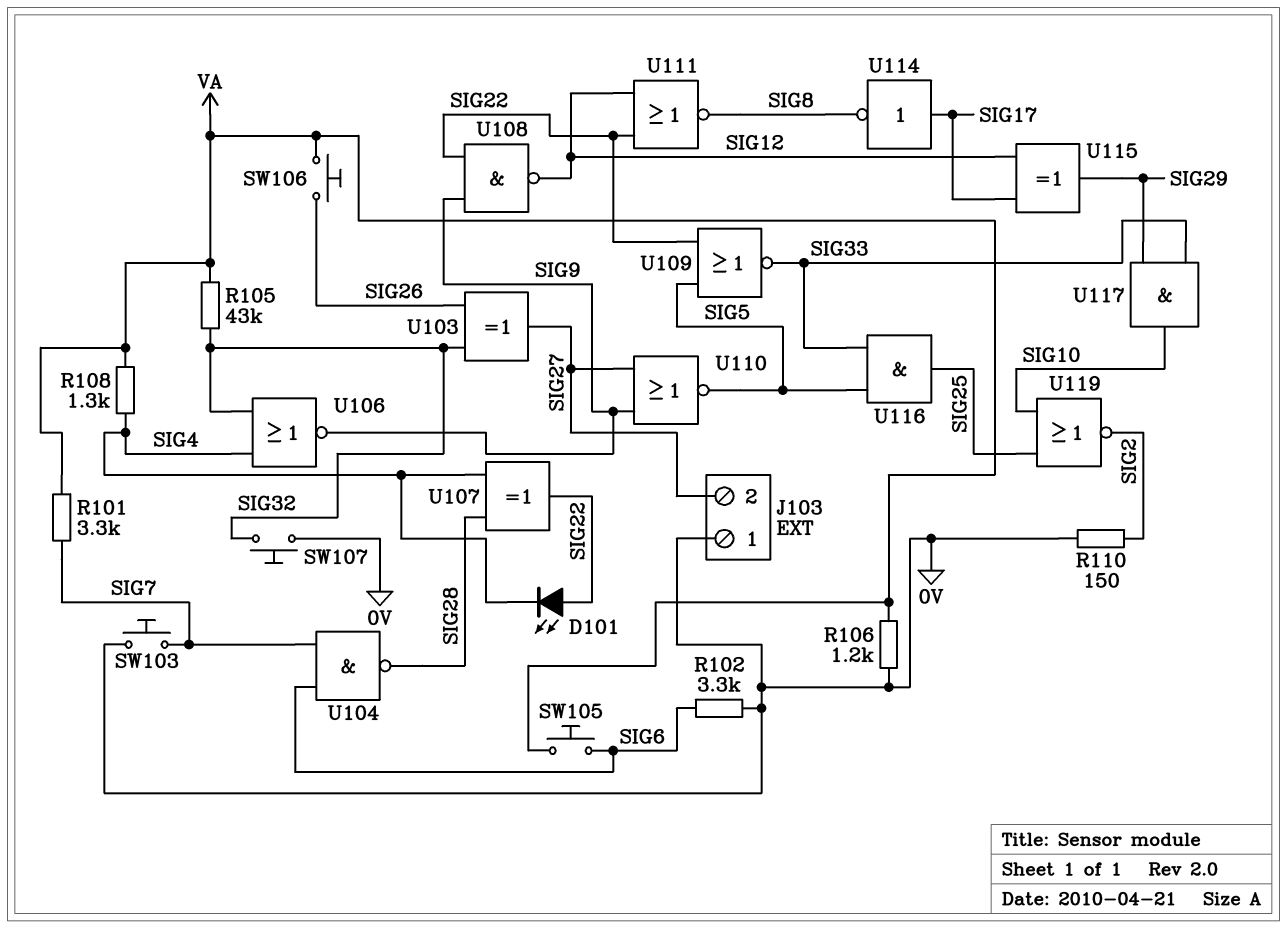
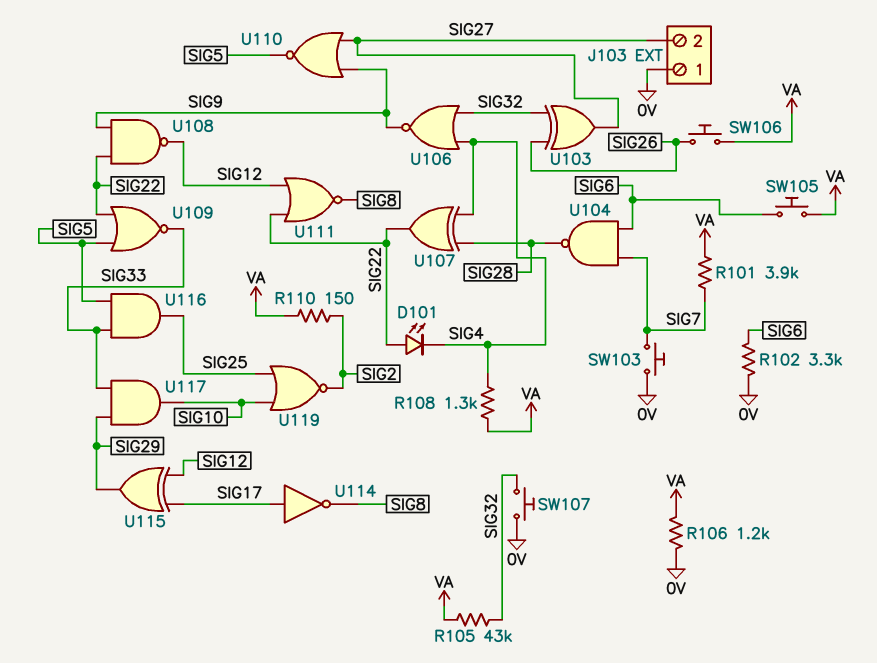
R101: 3.3k (SIG7, VA) -> 3.9k (SIG7, VA)
R110: 150 (0V, SIG2) -> 150 (SIG2, VA)

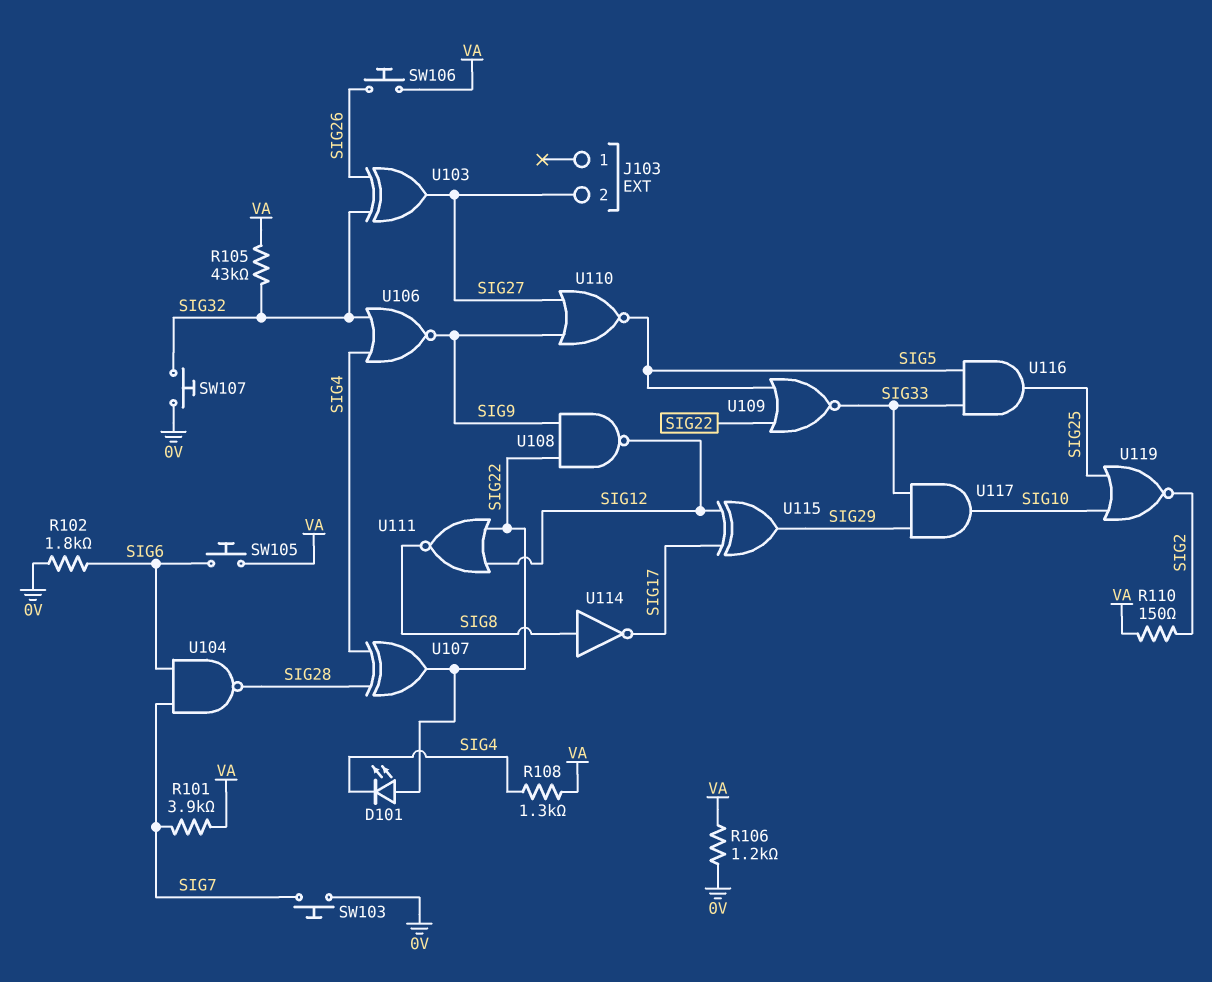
J103 pin 1: 0V -> none
R102: 3.3k (0V, SIG6) -> 1.8k (0V, SIG6)
U114: NOT (in SIG17, out SIG8) -> NOT (in SIG8, out SIG17)

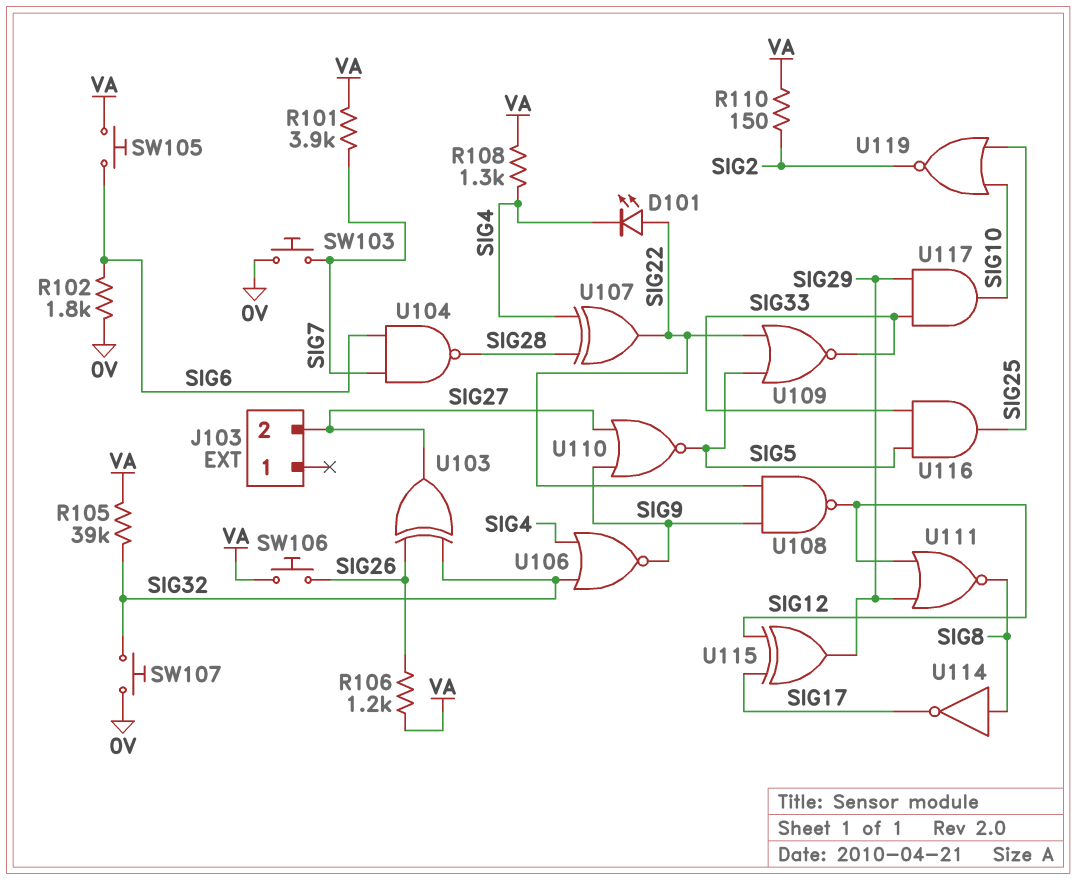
R105: 43k (SIG32, VA) -> 39k (SIG32, VA)
R106: 1.2k (0V, VA) -> 1.2k (SIG26, VA)
U111: NOR (in SIG12, in SIG22, out SIG8) -> NOR (in SIG12, in SIG29, out SIG8)

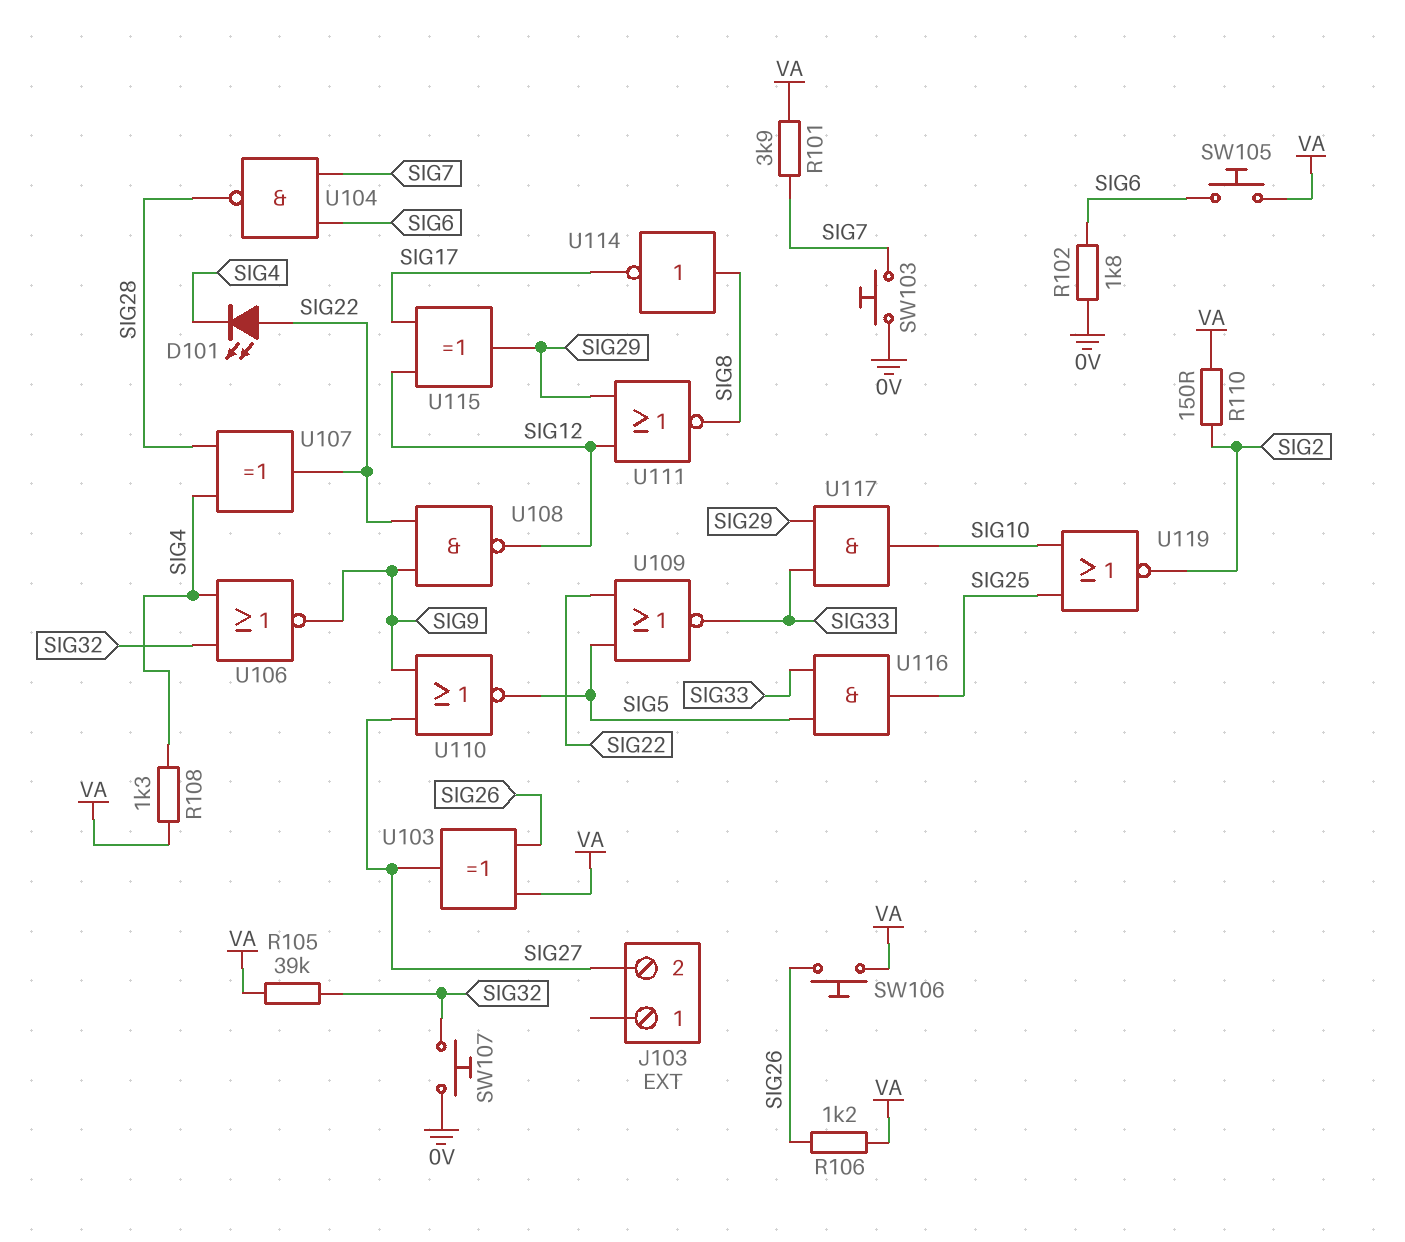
U103: XOR (in SIG26, in SIG32, out SIG27) -> XOR (in SIG26, in VA, out SIG27)

